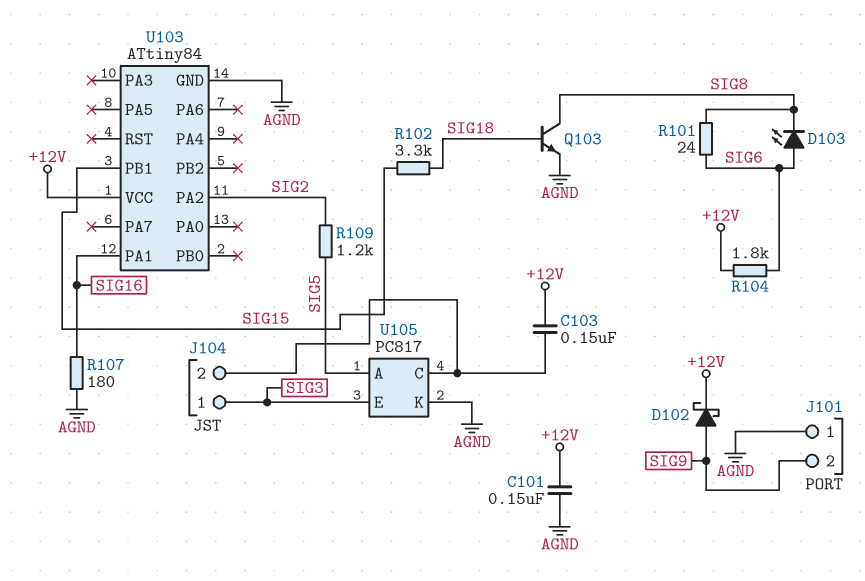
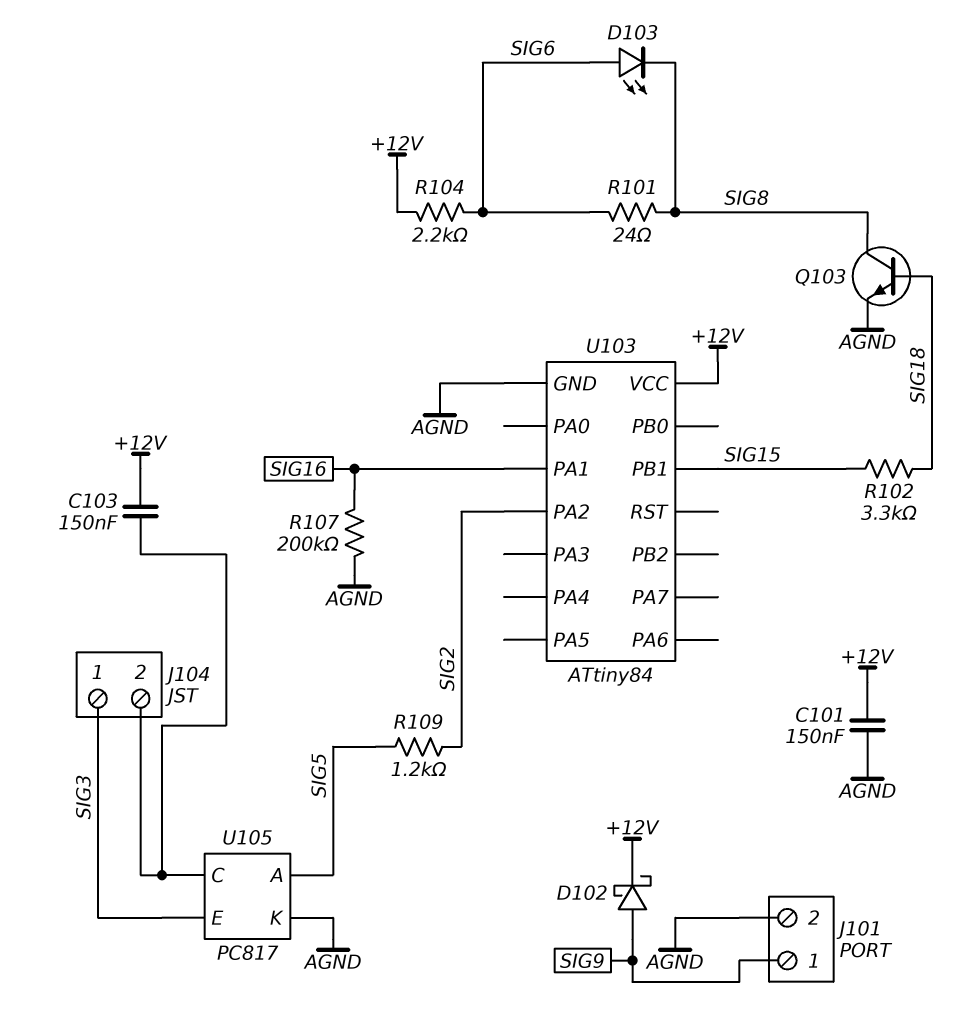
J101 pin 1: AGND -> SIG9
J101 pin 2: SIG9 -> AGND
R104: 1.8k (+12V, SIG6) -> 2.2k (+12V, SIG6)
R107: 180 (AGND, SIG16) -> 200k (AGND, SIG16)

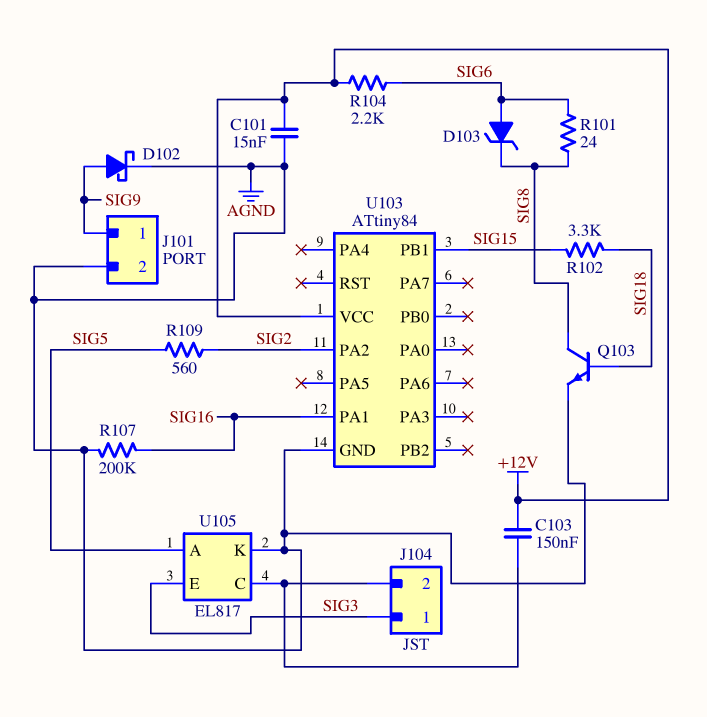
C101: 150nF (+12V, AGND) -> 15nF (+12V, AGND)
D102: schottky (A SIG9, K +12V) -> schottky (A SIG9, K AGND)
D103: LED (A SIG6, K SIG8) -> zener (A SIG6, K SIG8)
R109: 1.2k (SIG2, SIG5) -> 560 (SIG2, SIG5)
U105: PC817 -> EL817

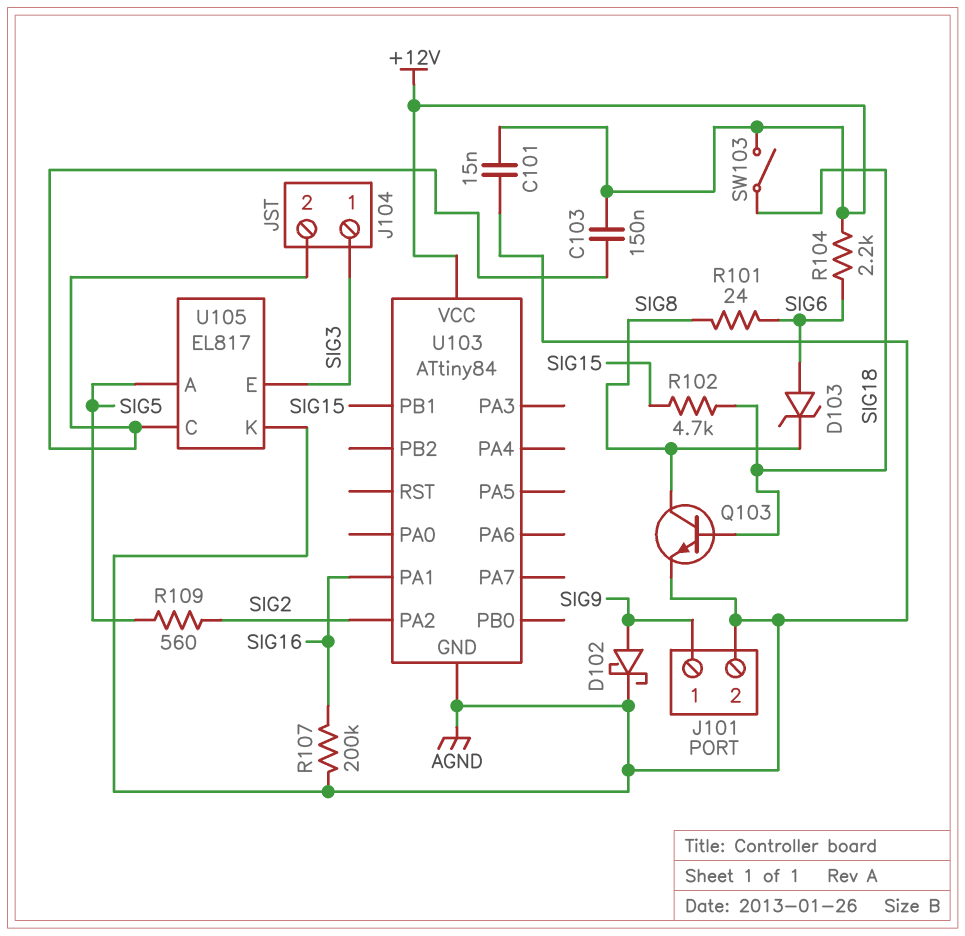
R102: 3.3k (SIG15, SIG18) -> 4.7k (SIG15, SIG18)
SW103: none -> switch (+12V, SIG18)

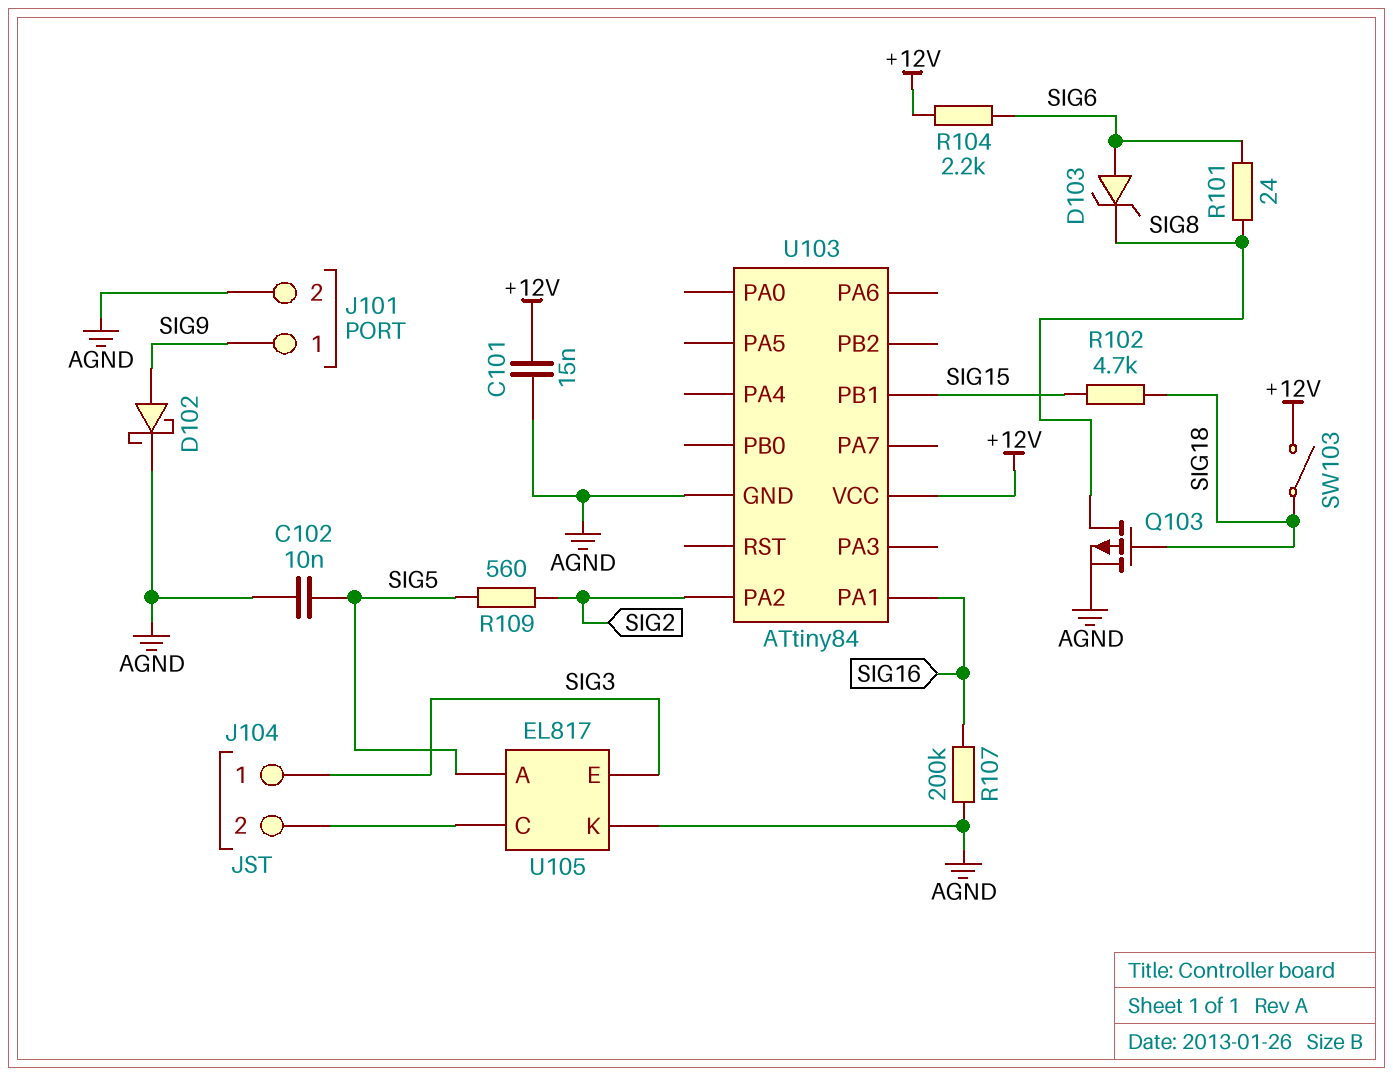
C102: none -> 10nF (AGND, SIG5)
C103: 150nF (+12V, J104/2) -> none
Q103: NPN (B SIG18, C SIG8, E AGND) -> PMOS (G SIG18, D SIG8, S AGND)

